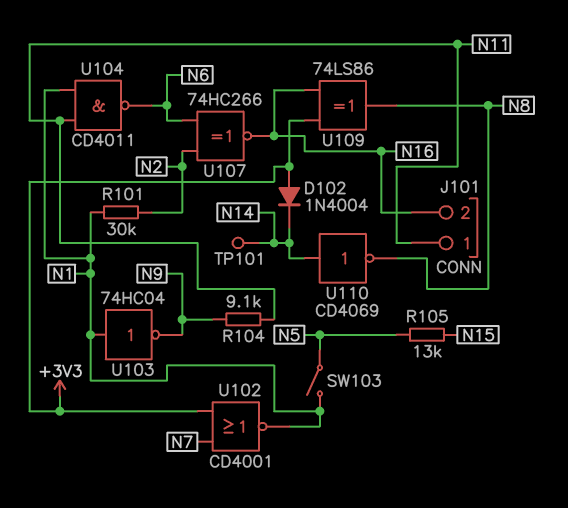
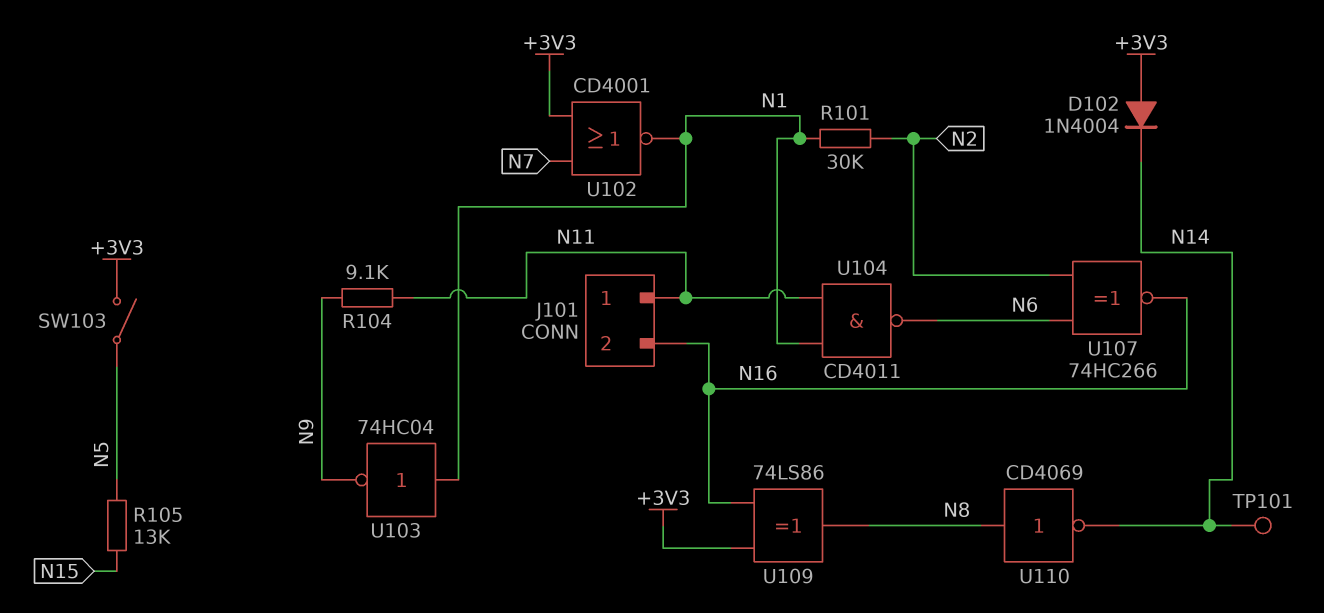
SW103: switch (N1, N5) -> switch (+3V3, N5)
U110: NOT CD4069 (in N14, out N8) -> NOT CD4069 (in N8, out N14)

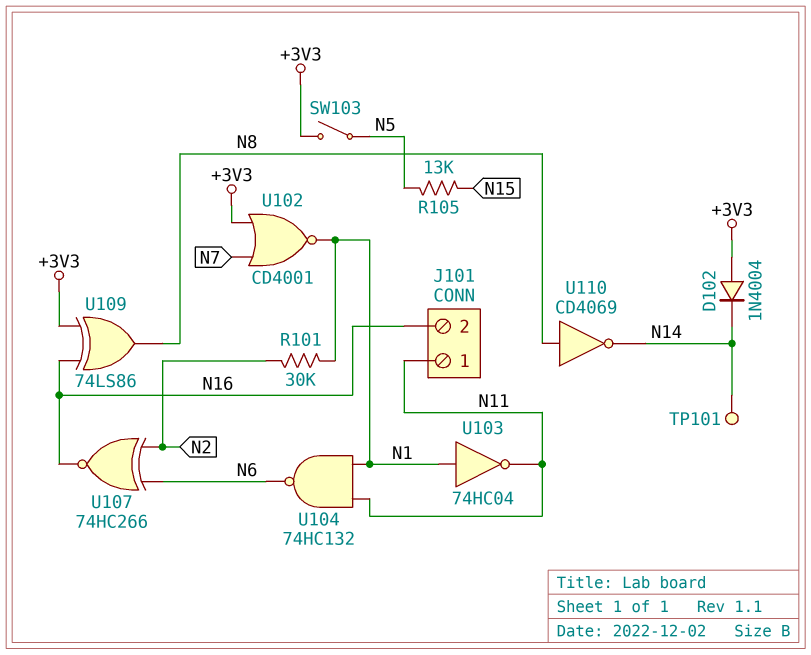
R104: 9.1k (N9, N11) -> none
U103: NOT 74HC04 (in N1, out N9) -> NOT 74HC04 (in N1, out N11)
U104: NAND CD4011 (in N1, in N11, out N6) -> NAND 74HC132 (in N1, in N11, out N6)

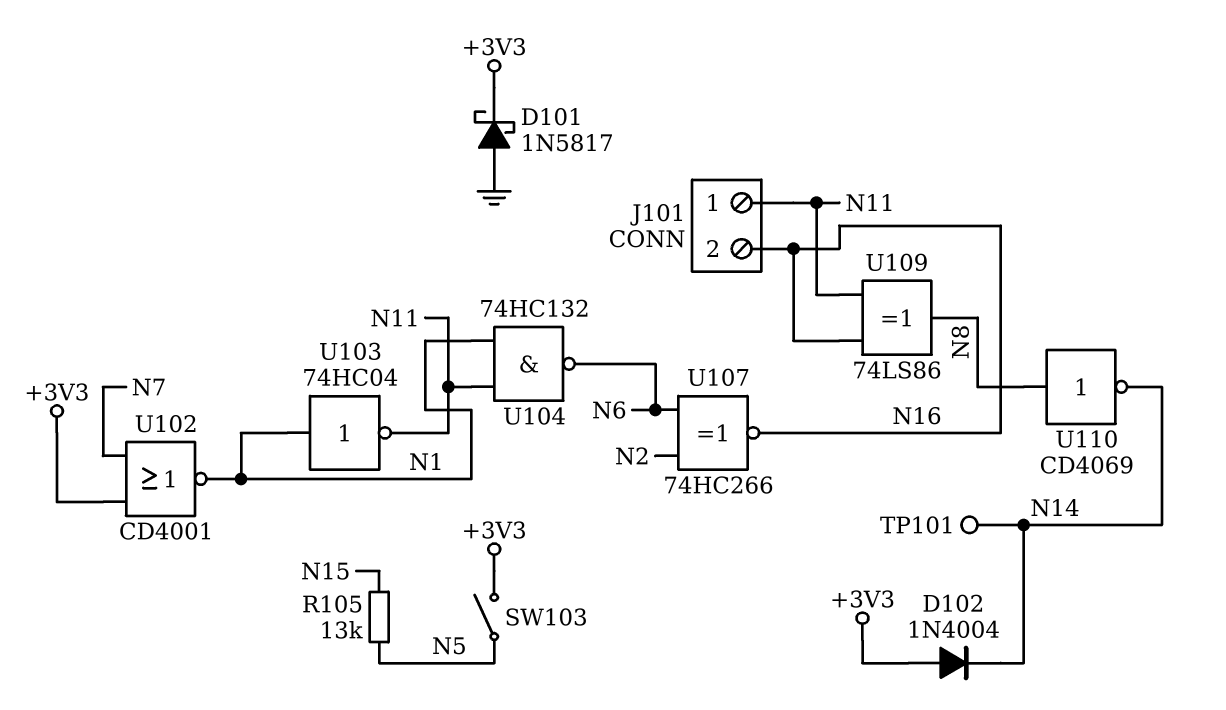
D101: none -> schottky 1N5817 (A GND, K +3V3)
R101: 30k (N1, N2) -> none
U109: XOR 74LS86 (in +3V3, in N16, out N8) -> XOR 74LS86 (in N11, in N16, out N8)

